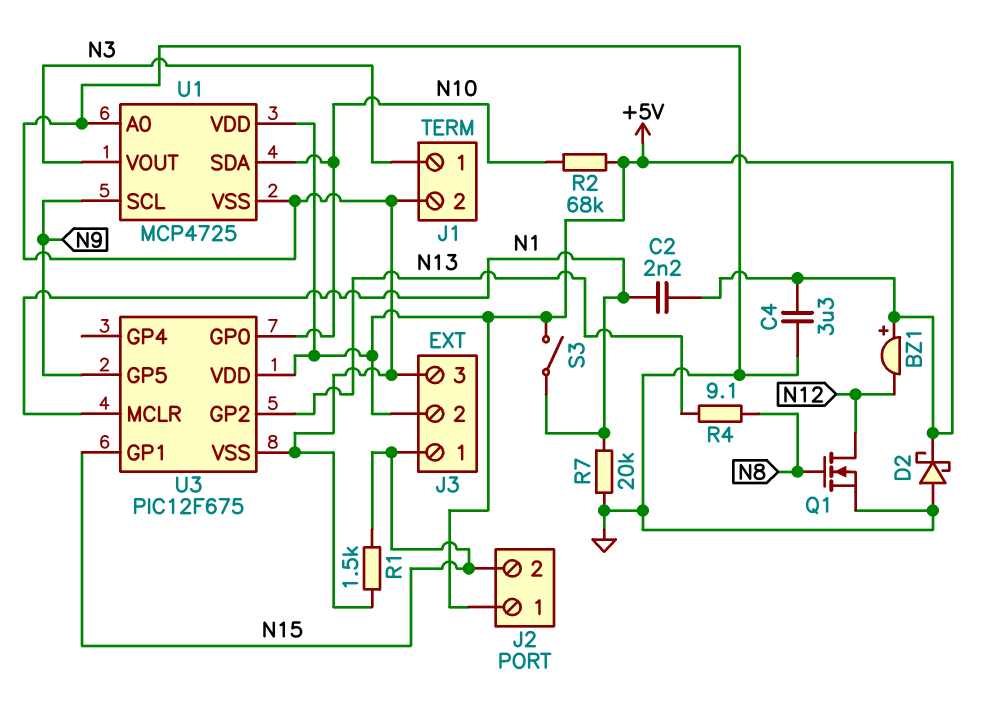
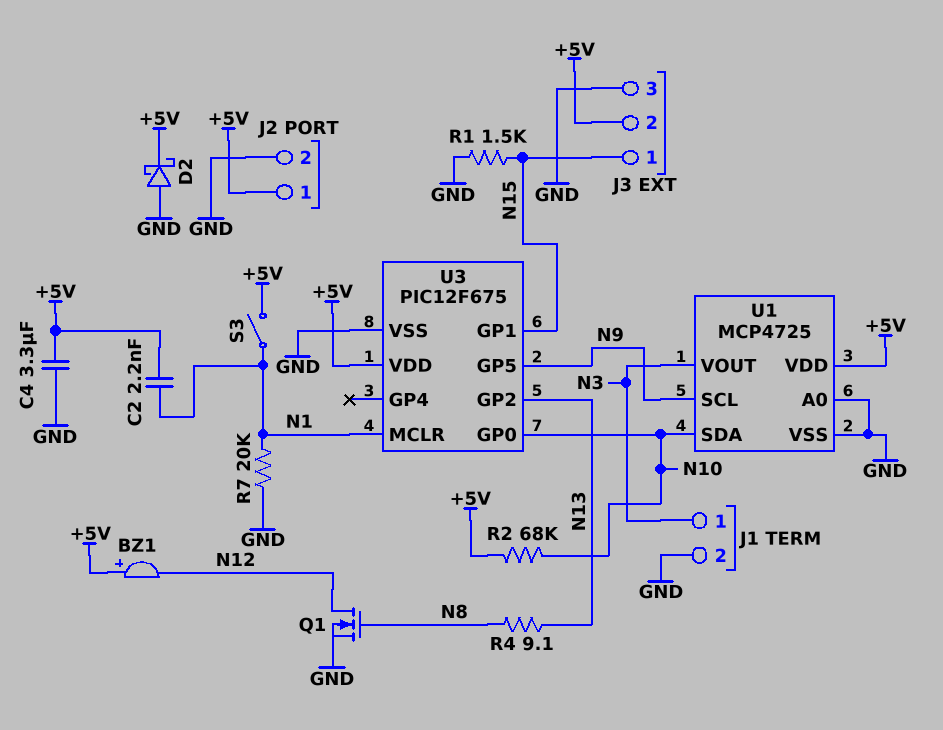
J2 pin 2: N15 -> GND

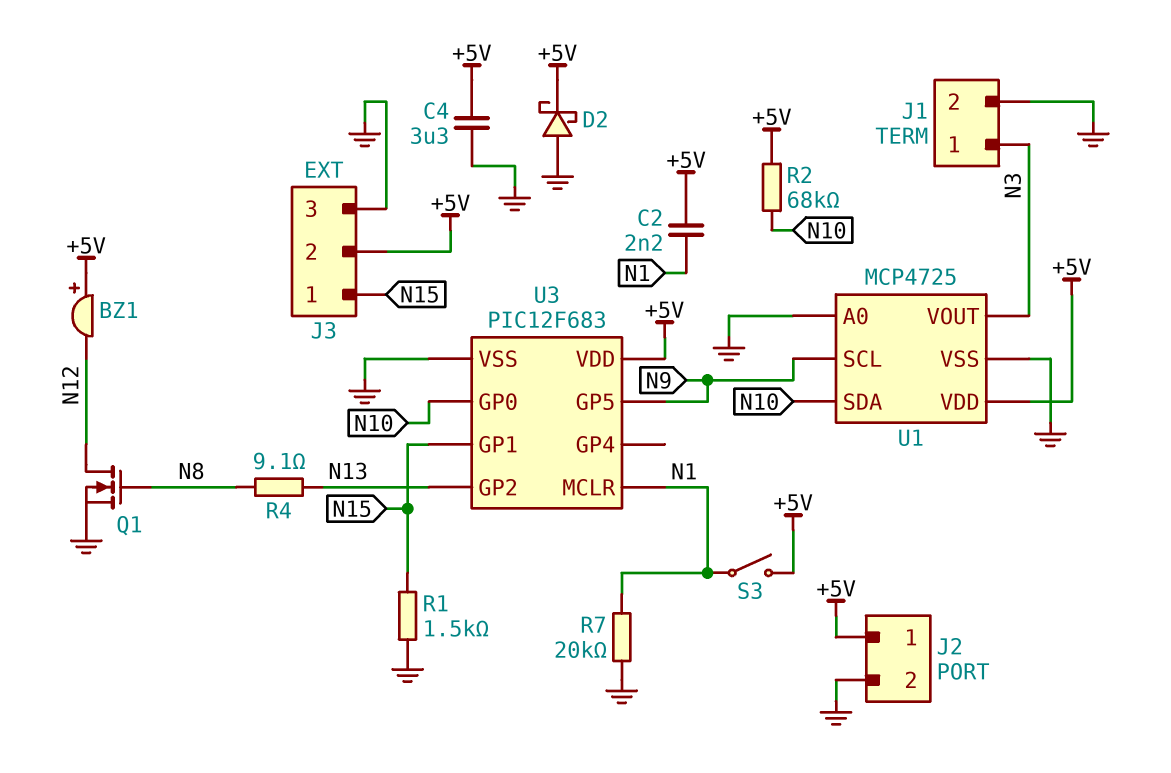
U3: PIC12F675 -> PIC12F683

